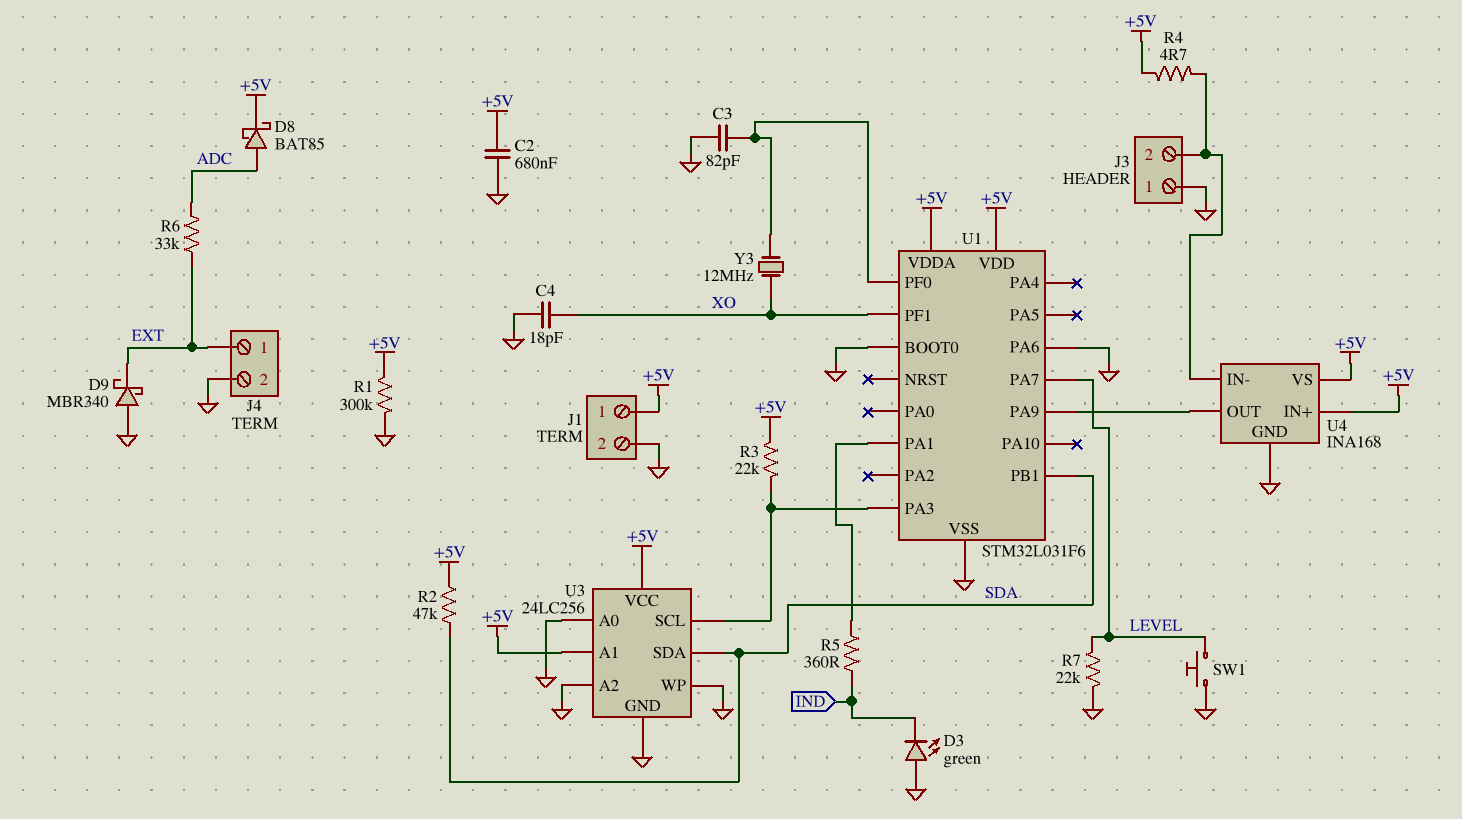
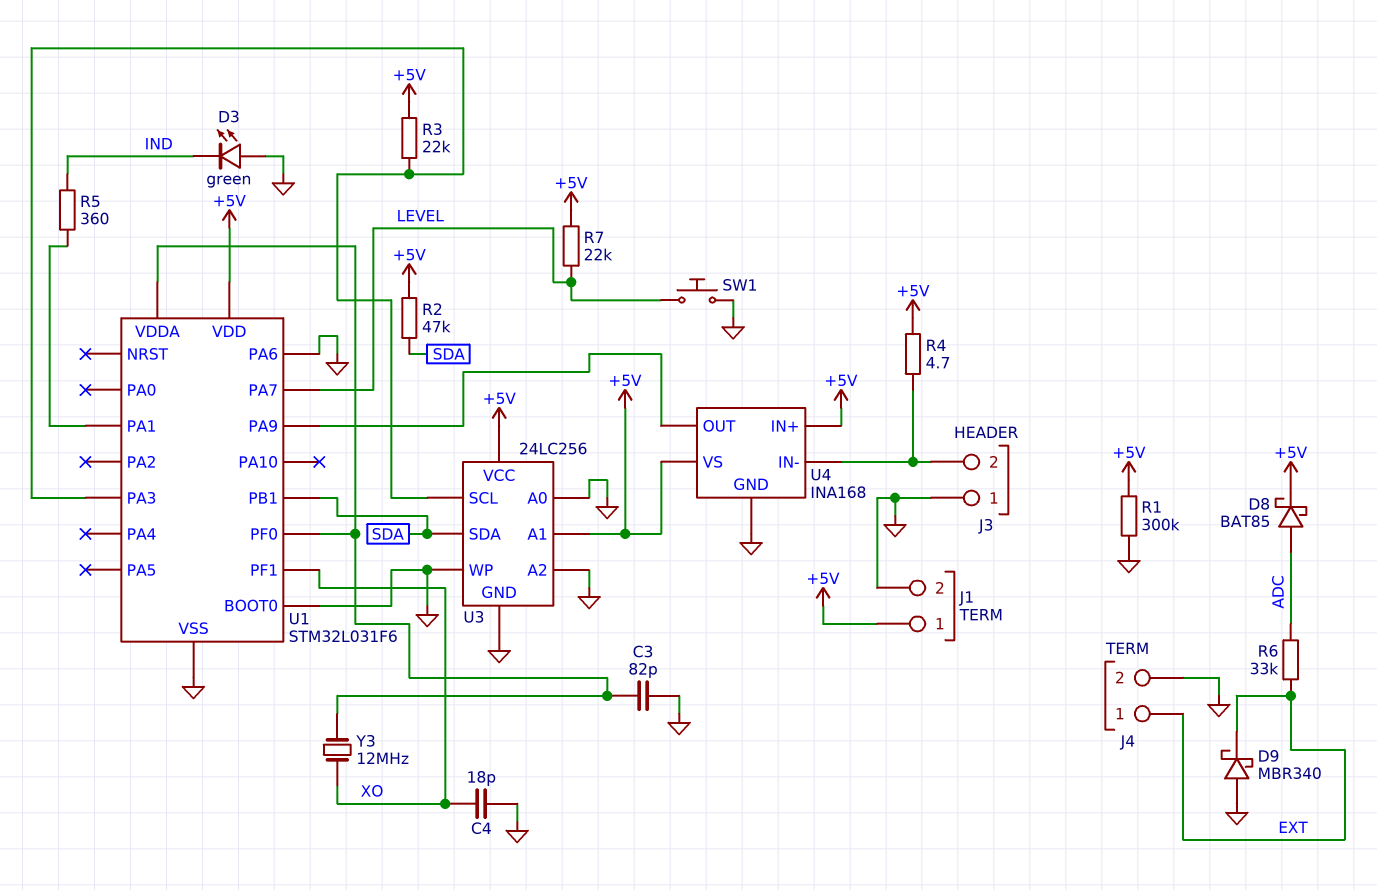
C2: 680nF (+5V, GND) -> none
R7: 22k (GND, LEVEL) -> 22k (+5V, LEVEL)
U1 pin VDDA: +5V -> U1/PF0

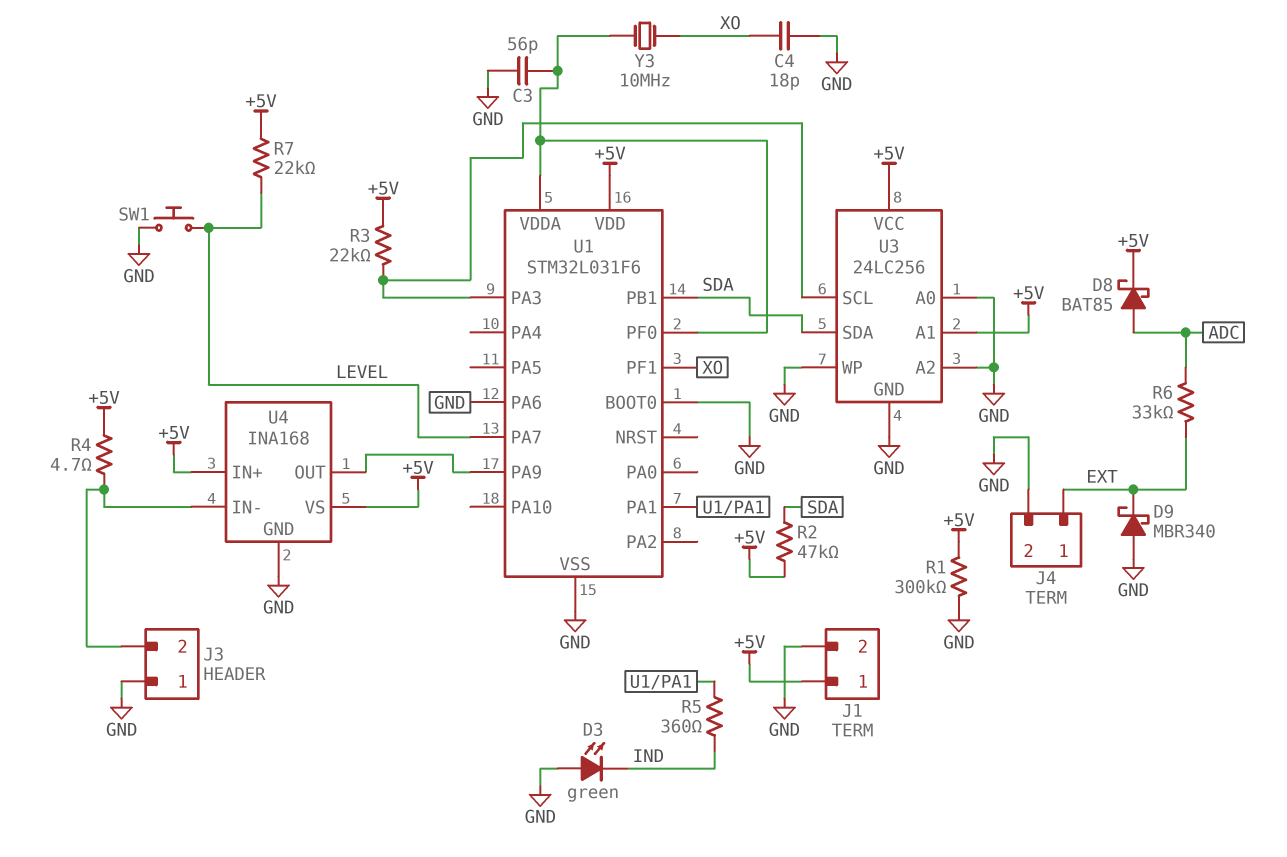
C3: 82pF (GND, U1/PF0) -> 56pF (GND, U1/PF0)
Y3: 12MHz (U1/PF0, XO) -> 10MHz (U1/PF0, XO)

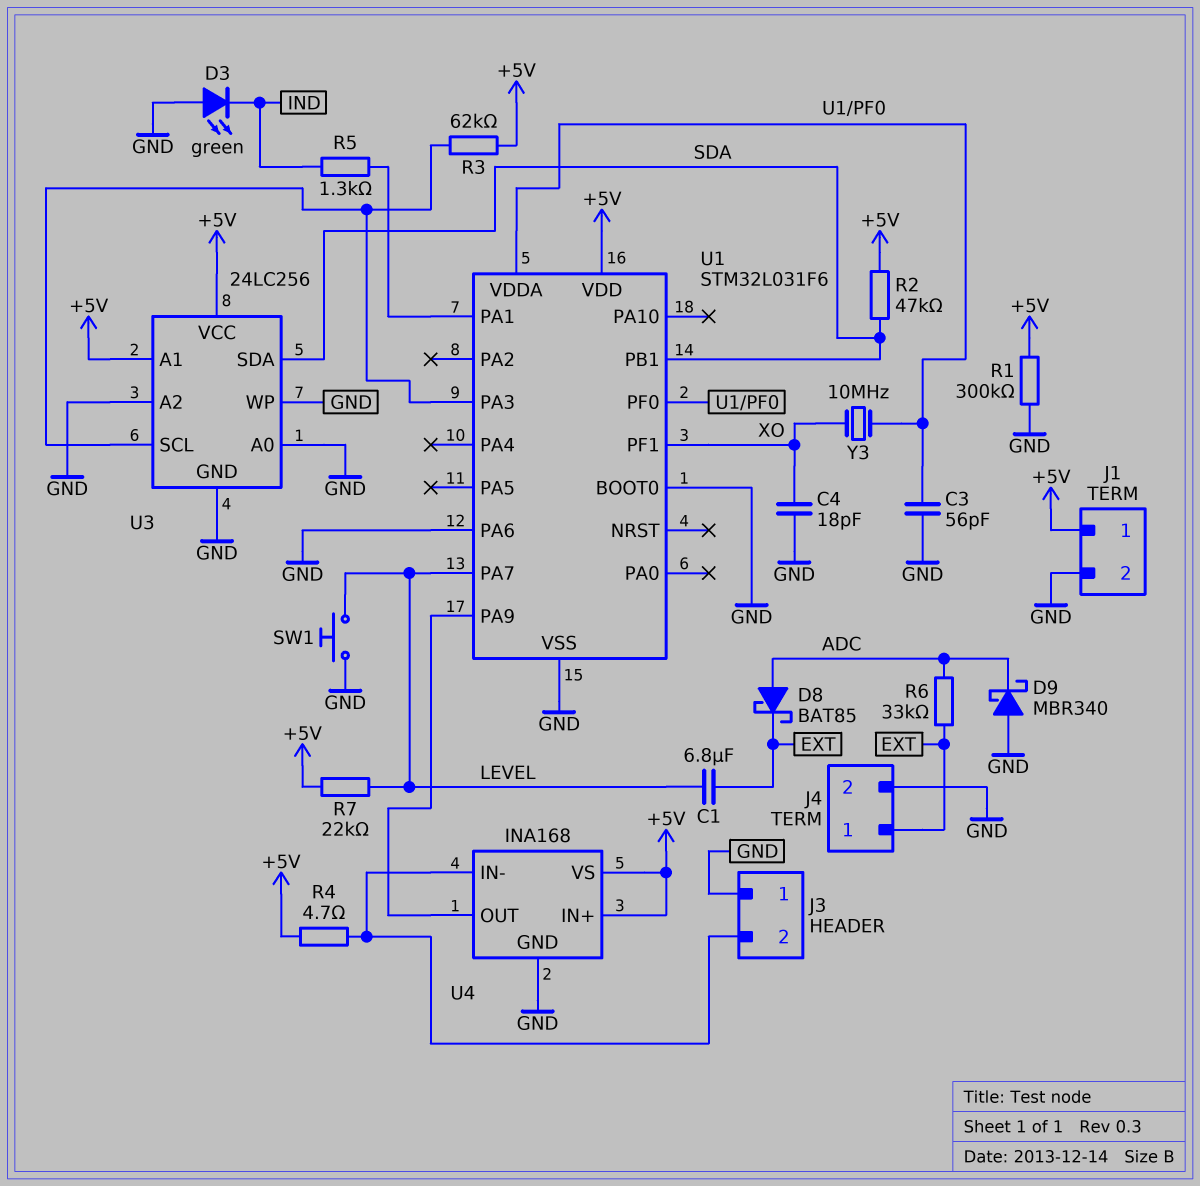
C1: none -> 6.8uF (EXT, LEVEL)
D8: schottky BAT85 (A ADC, K +5V) -> schottky BAT85 (A ADC, K EXT)
D9: schottky MBR340 (A GND, K EXT) -> schottky MBR340 (A GND, K ADC)
R3: 22k (+5V, U1/PA3) -> 62k (+5V, U1/PA3)
R5: 360 (IND, U1/PA1) -> 1.3k (IND, U1/PA1)

